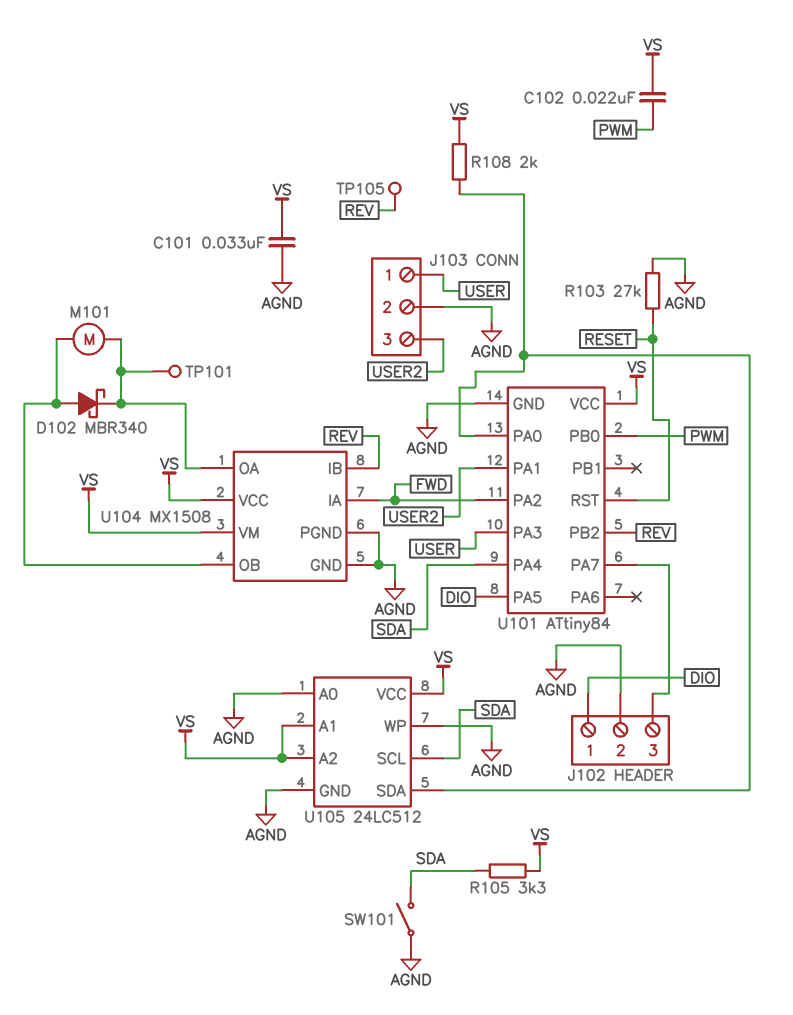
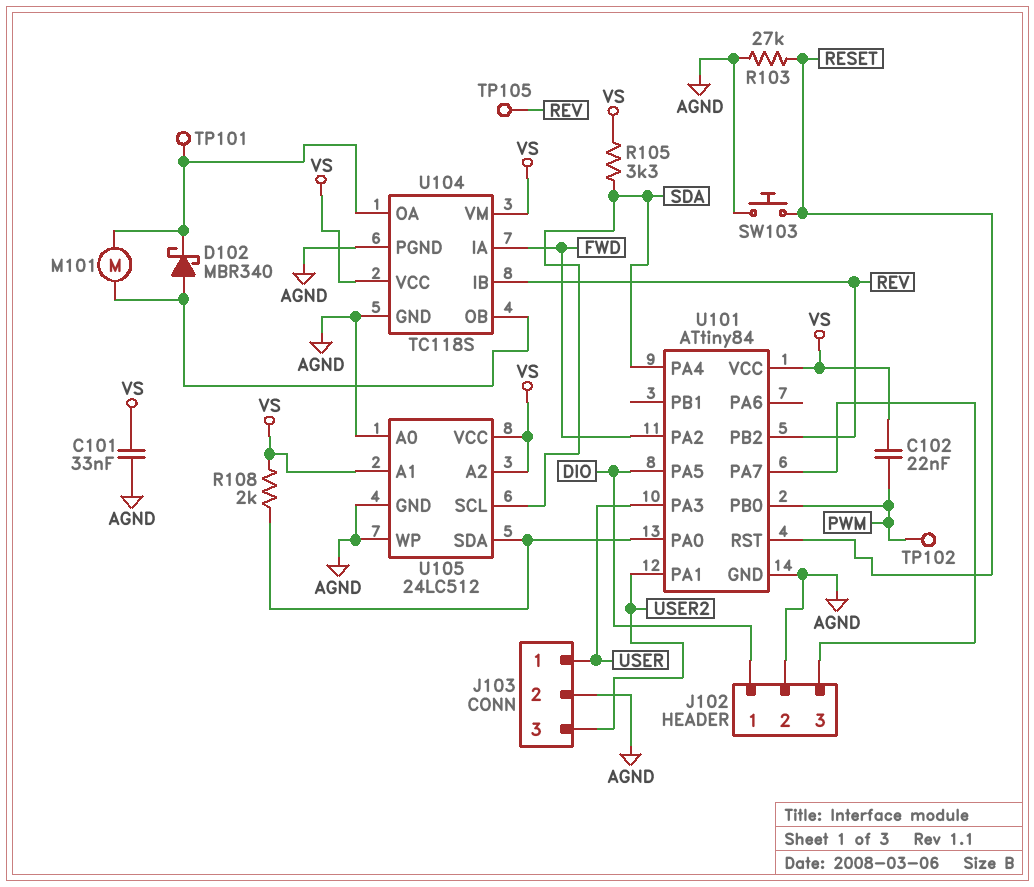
SW101: switch (AGND, SDA) -> none
SW103: none -> button (AGND, RESET)
TP102: none -> test point (PWM)
U104: MX1508 -> TC118S

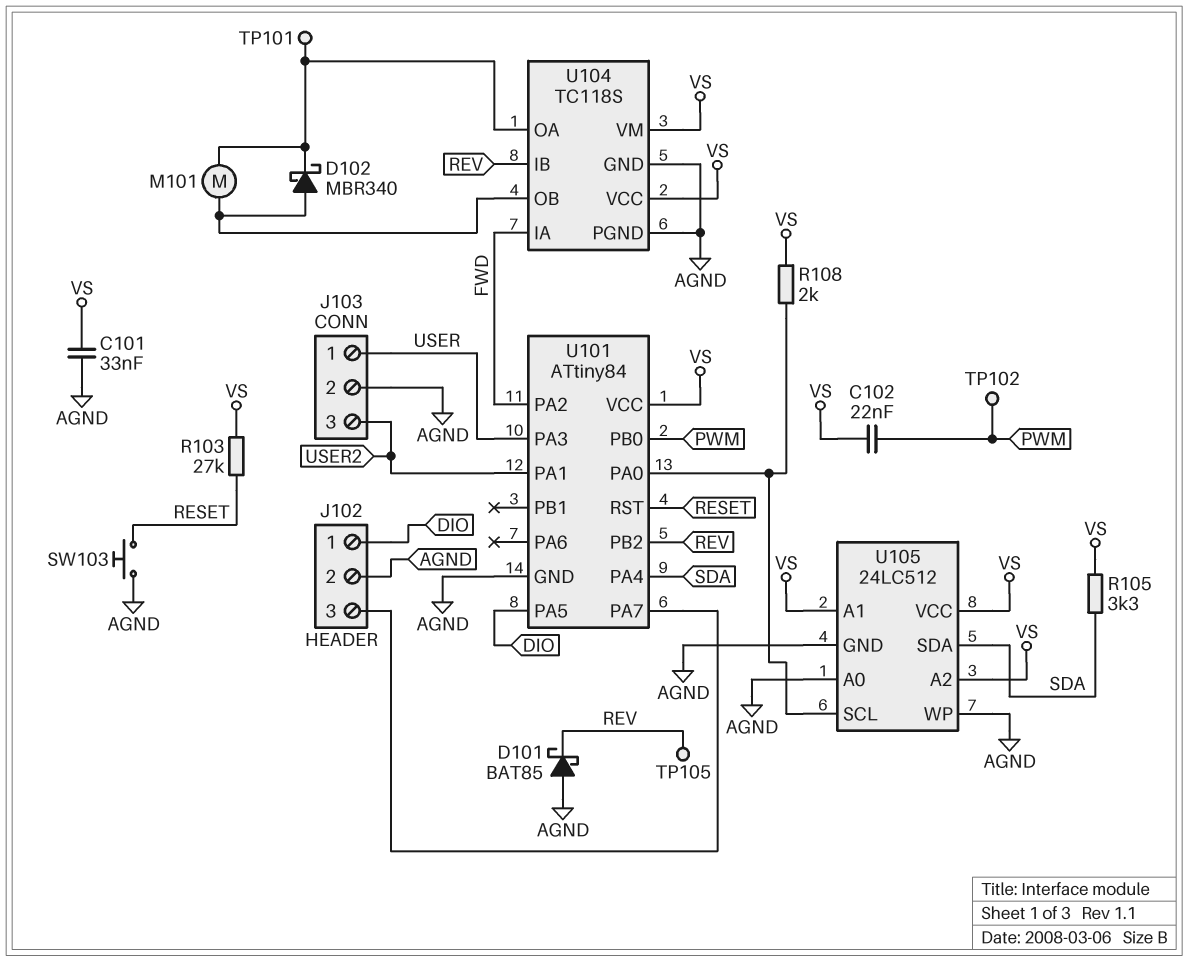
D101: none -> schottky BAT85 (A AGND, K REV)
R103: 27k (AGND, RESET) -> 27k (RESET, VS)
U105 pin SCL: SDA -> U101/PA0
U105 pin SDA: U101/PA0 -> SDA

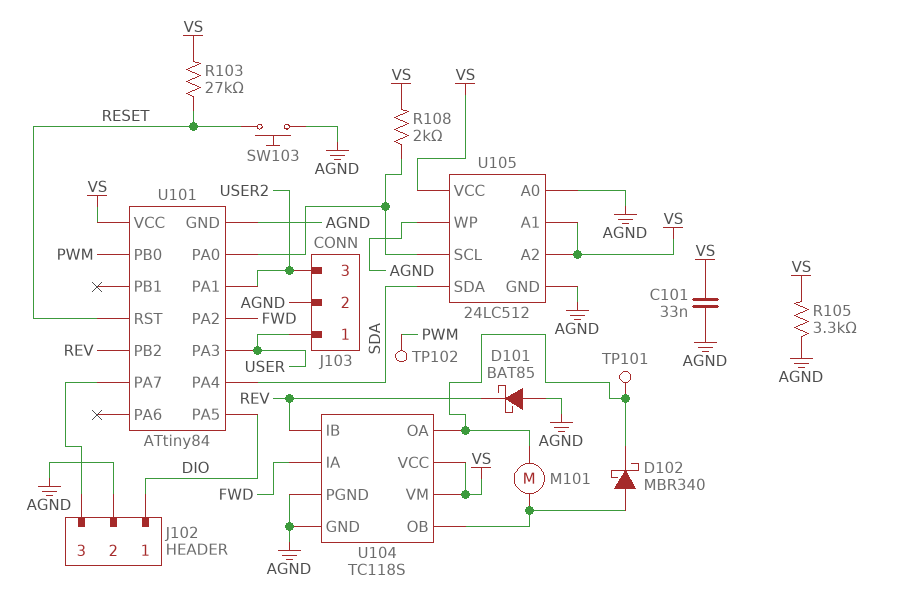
C102: 22nF (PWM, VS) -> none
R105: 3.3k (SDA, VS) -> 3.3k (AGND, VS)
TP105: test point (REV) -> none

